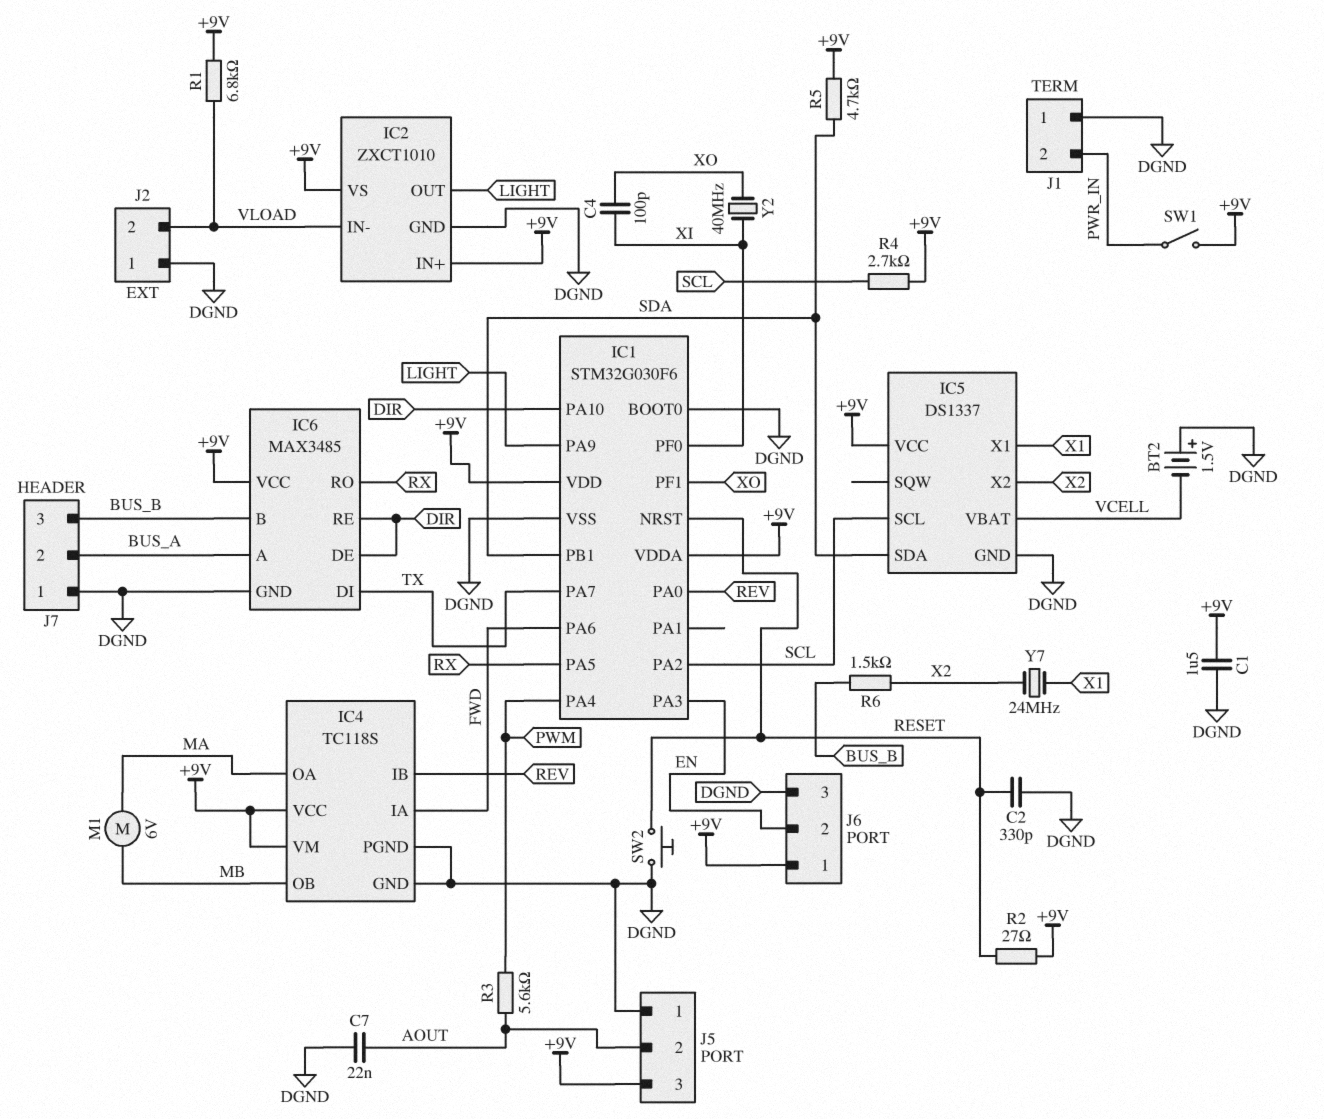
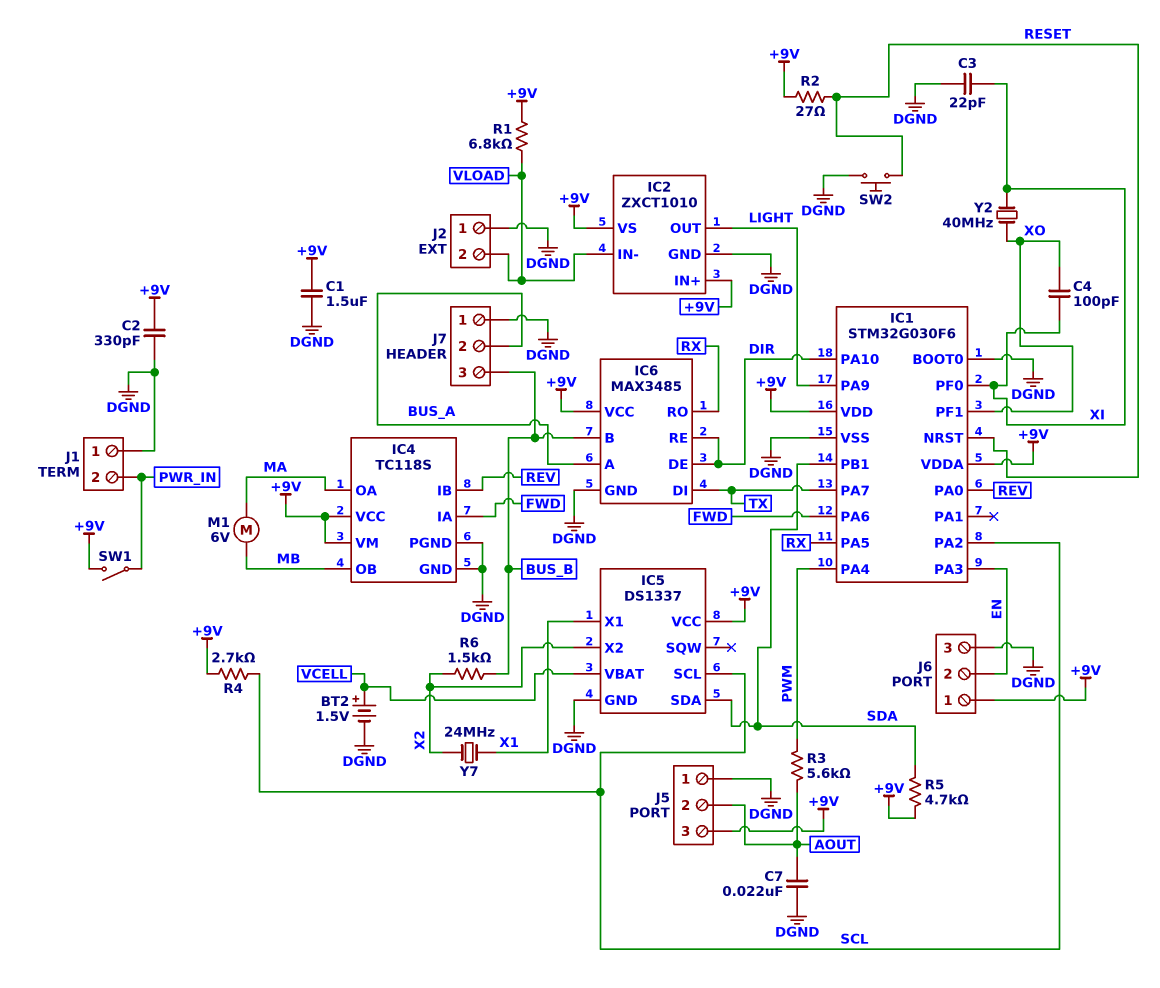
BT2: 1.5V (plus DGND, minus VCELL) -> 1.5V (plus VCELL, minus DGND)
C2: 330pF (DGND, RESET) -> 330pF (+9V, DGND)
C3: none -> 22pF (DGND, XI)

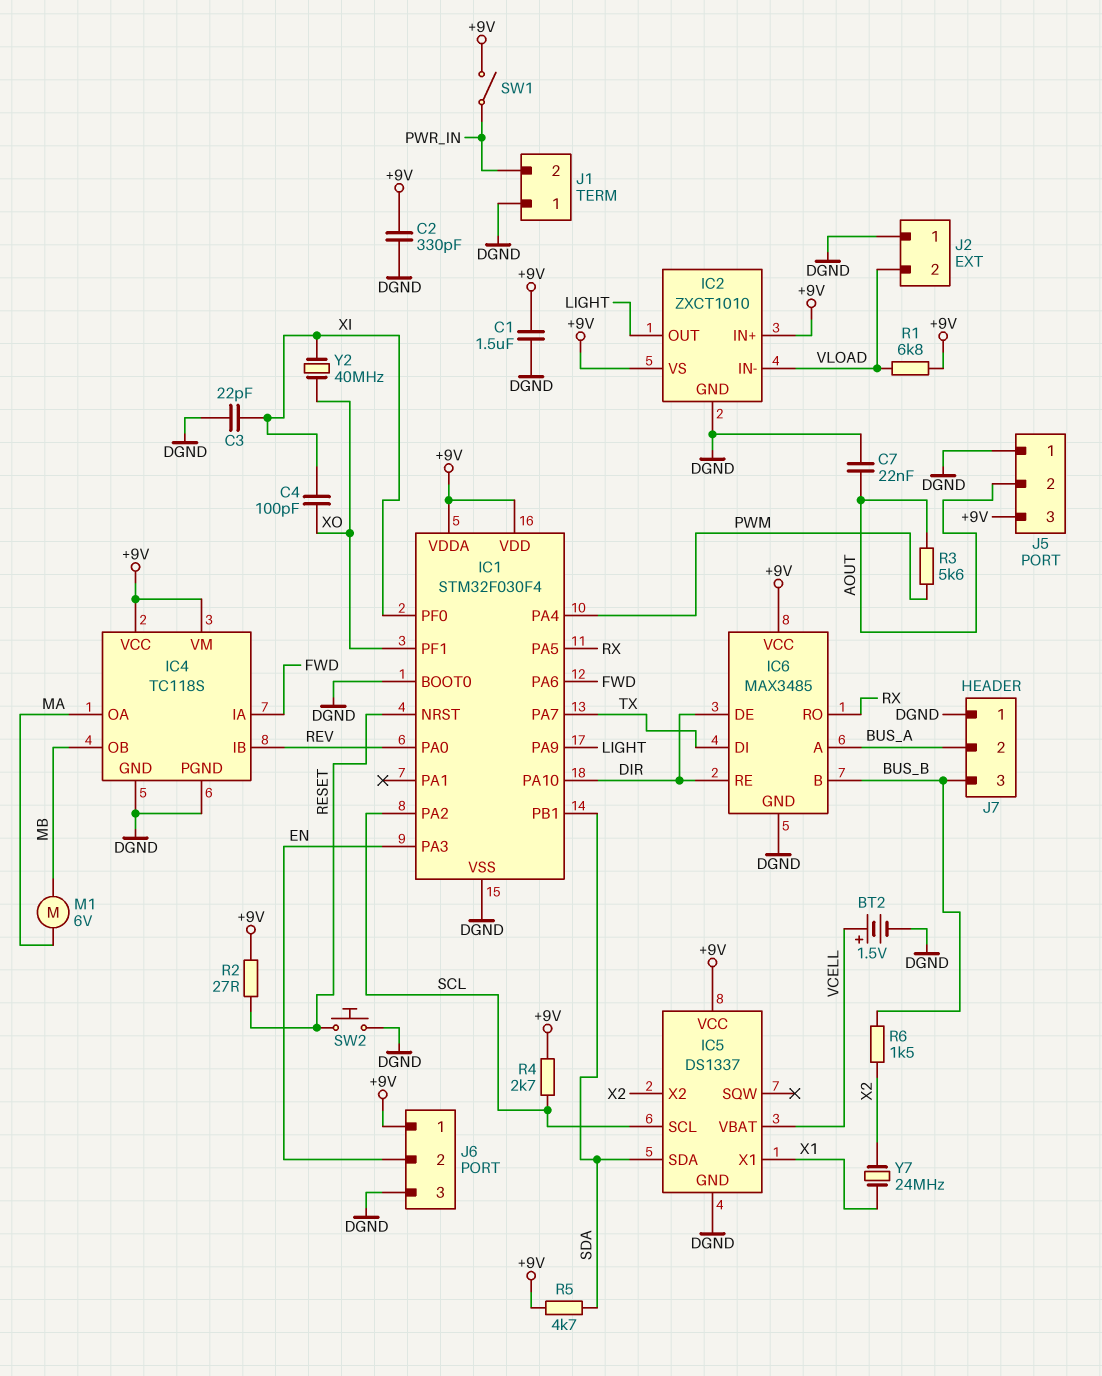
IC1: STM32G030F6 -> STM32F030F4

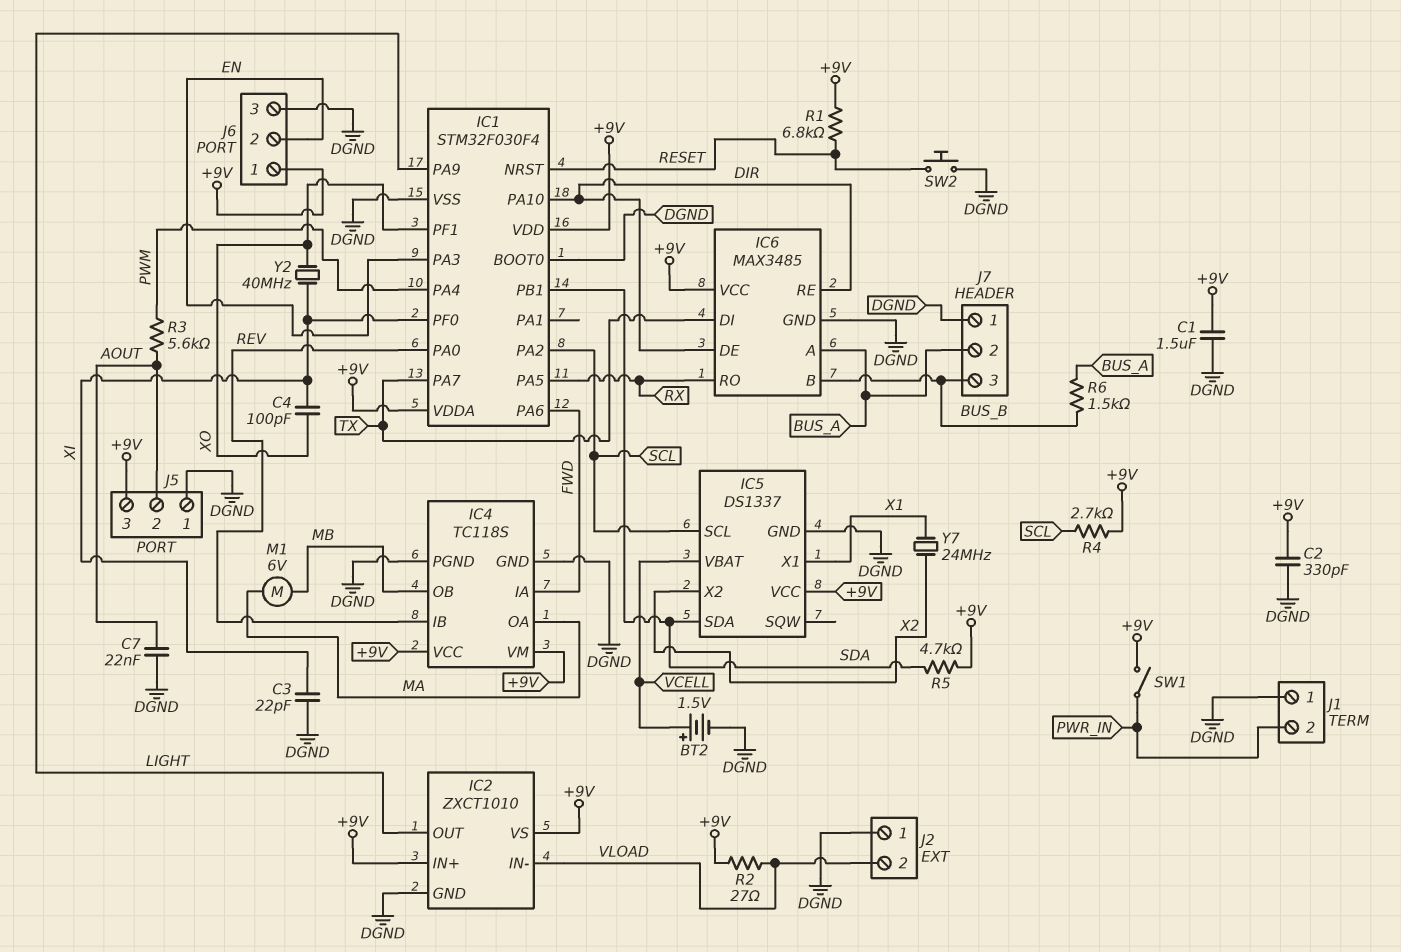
R1: 6.8k (+9V, VLOAD) -> 6.8k (+9V, RESET)
R2: 27 (+9V, RESET) -> 27 (+9V, VLOAD)
R6: 1.5k (BUS_B, X2) -> 1.5k (BUS_A, BUS_B)

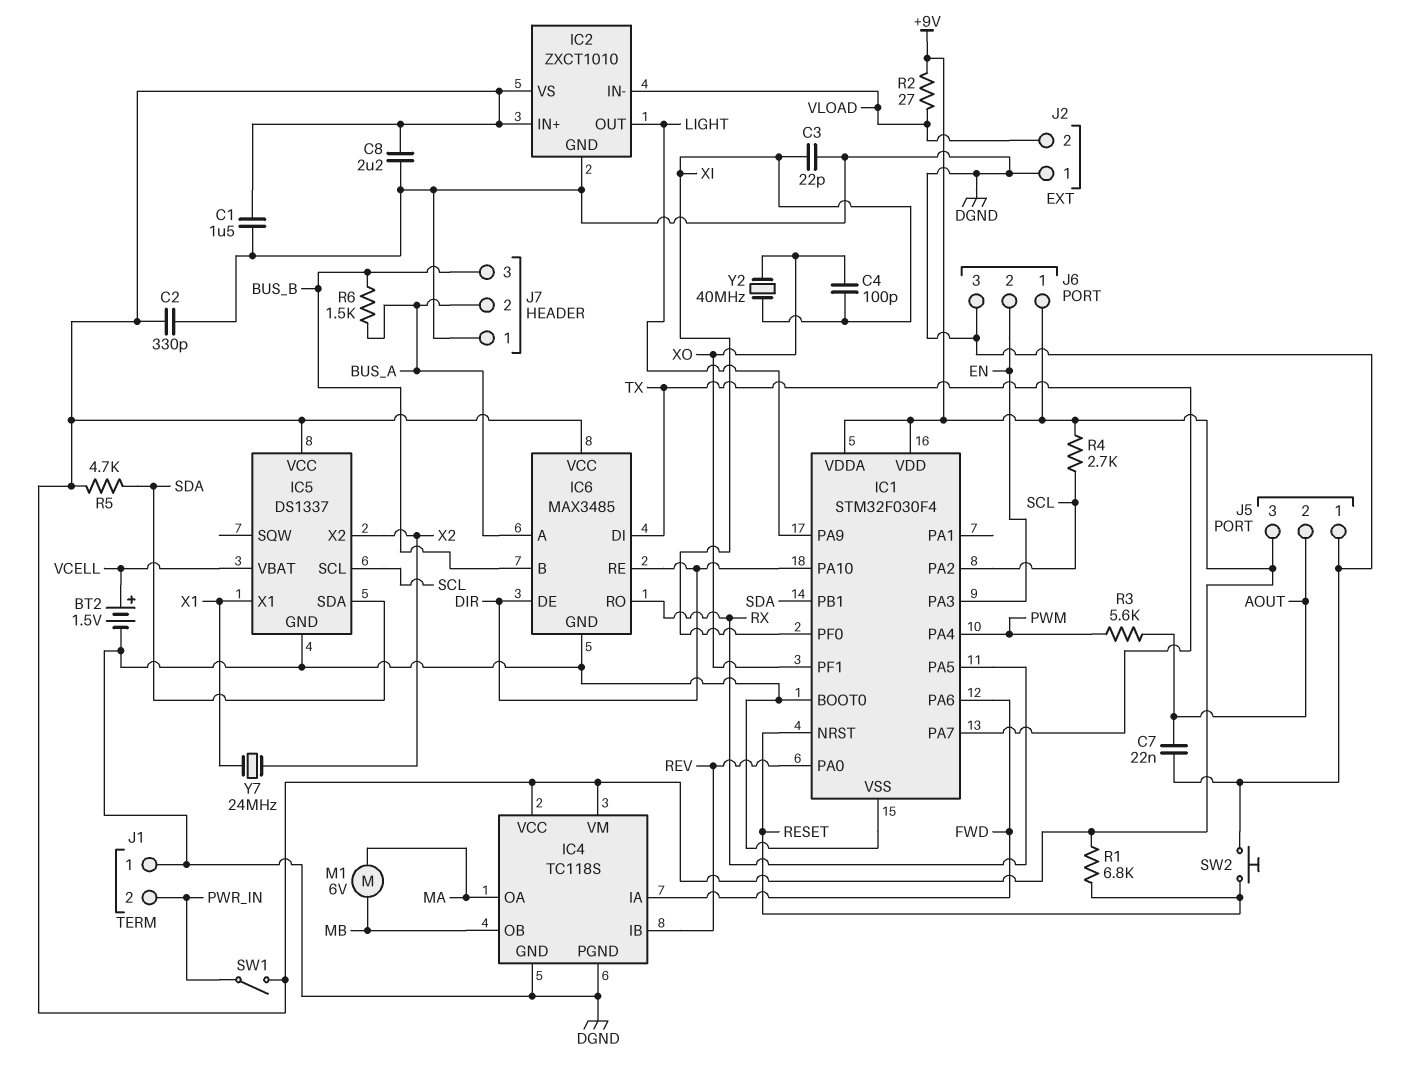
C8: none -> 2.2uF (+9V, DGND)

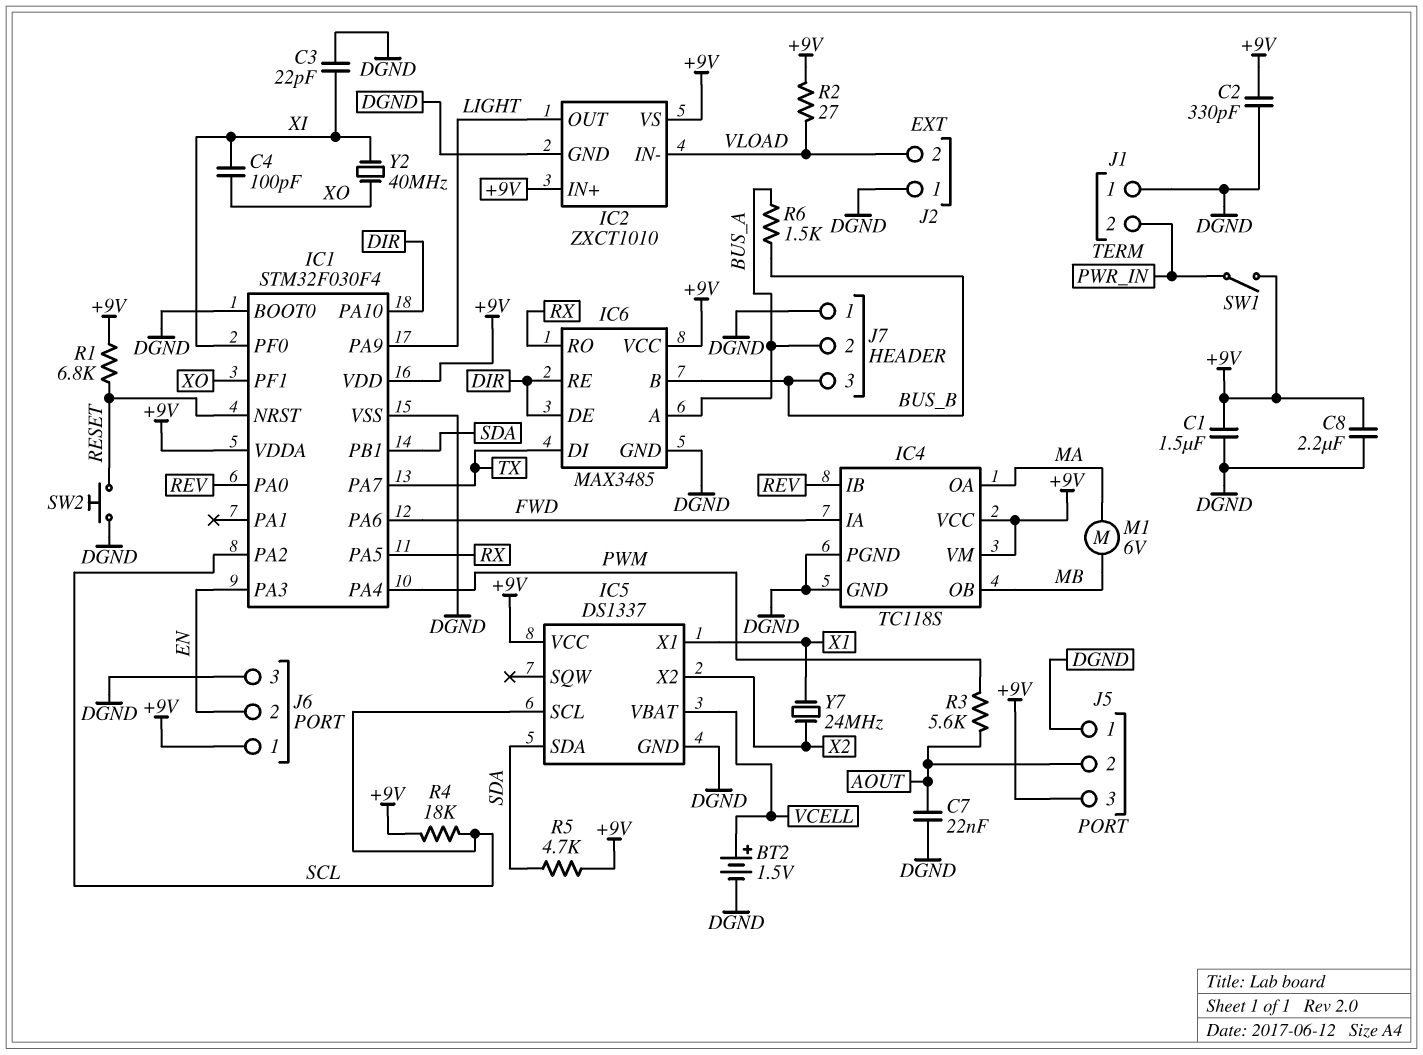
R4: 2.7k (+9V, SCL) -> 18k (+9V, SCL)

